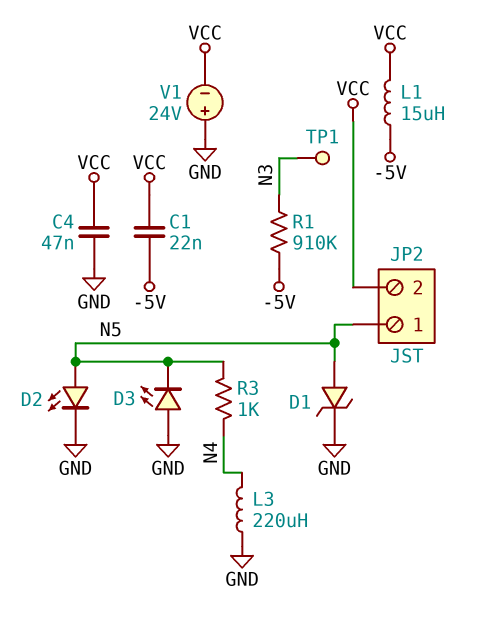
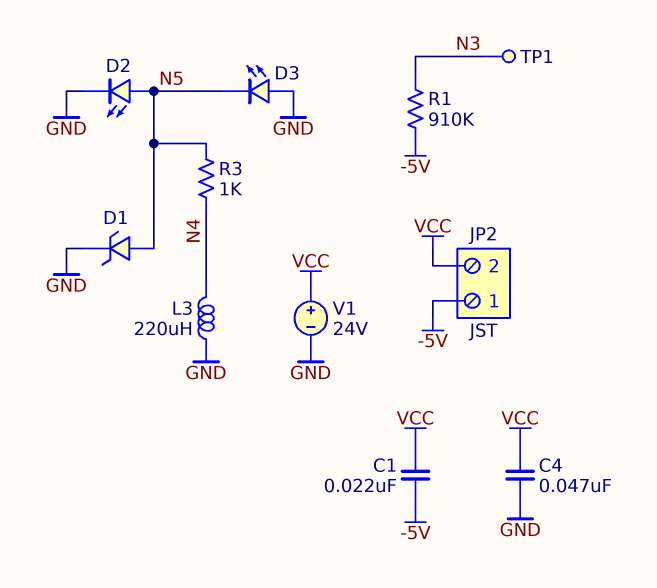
JP2 pin 1: N5 -> -5V
L1: 15uH (-5V, VCC) -> none
V1: 24V (plus GND, minus VCC) -> 24V (plus VCC, minus GND)

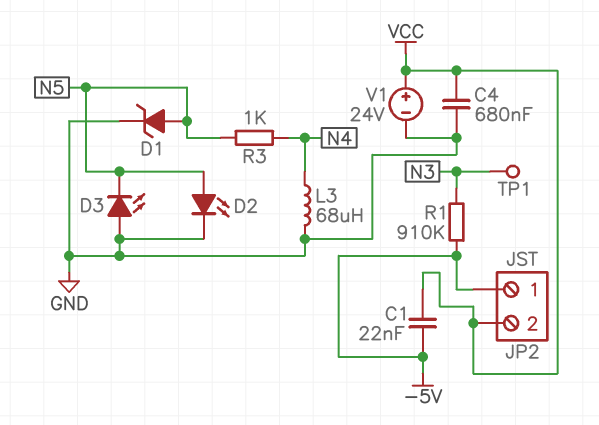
C4: 47nF (GND, VCC) -> 680nF (GND, VCC)
L3: 220uH (GND, N4) -> 68uH (GND, N4)

